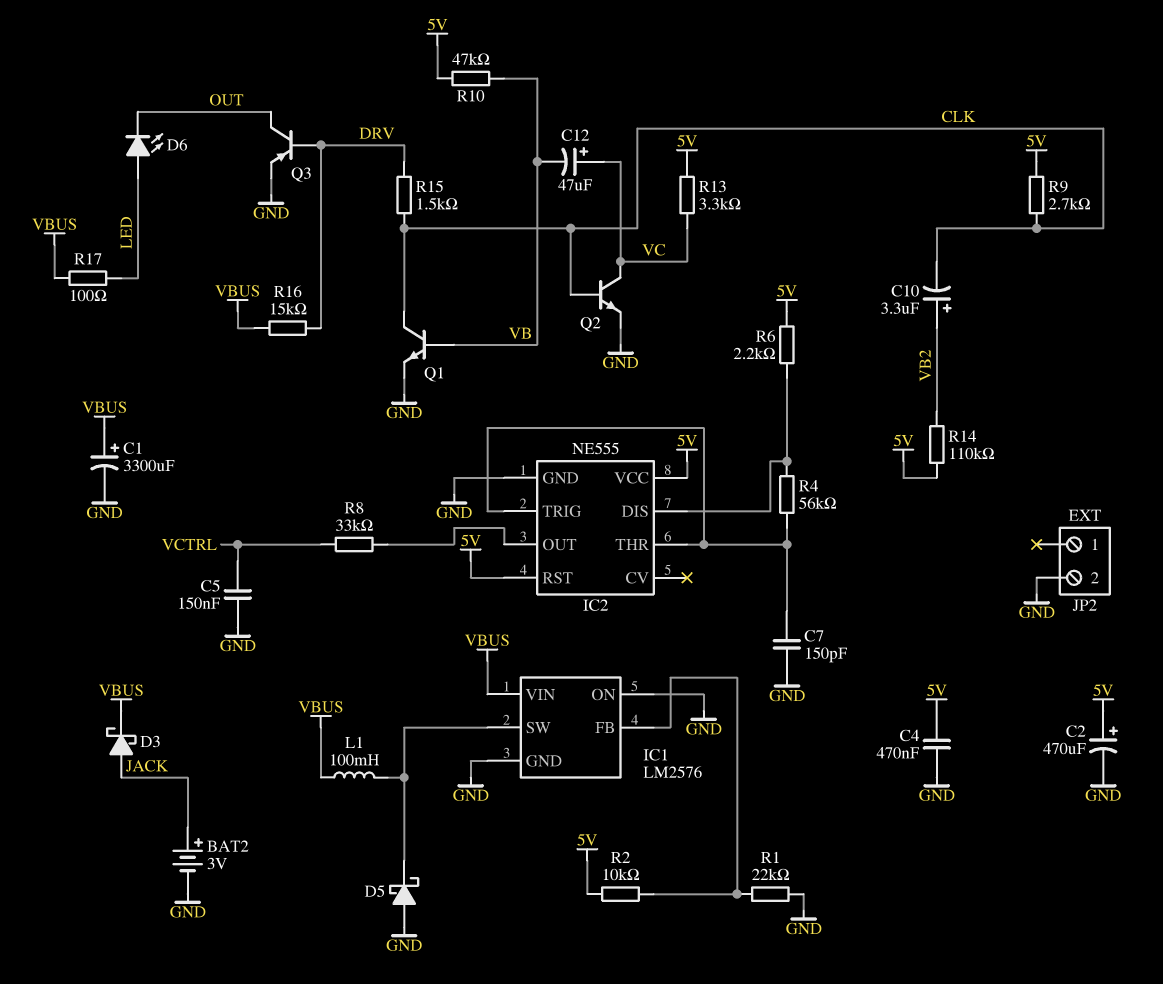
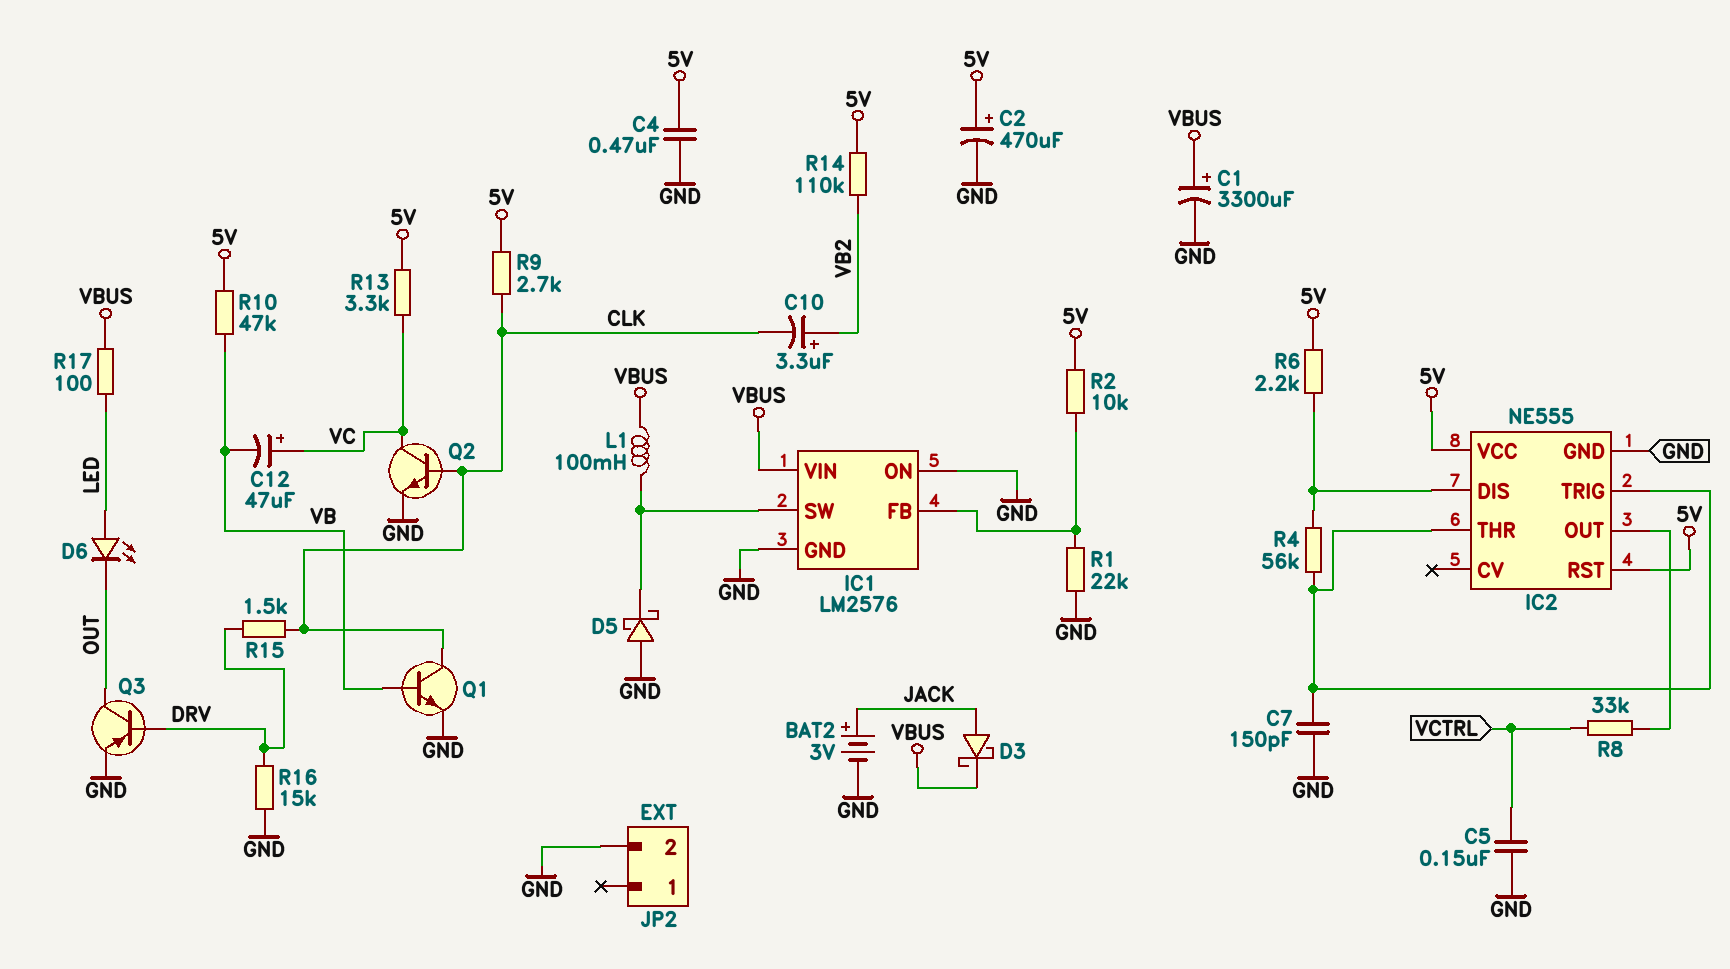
R16: 15k (DRV, VBUS) -> 15k (DRV, GND)

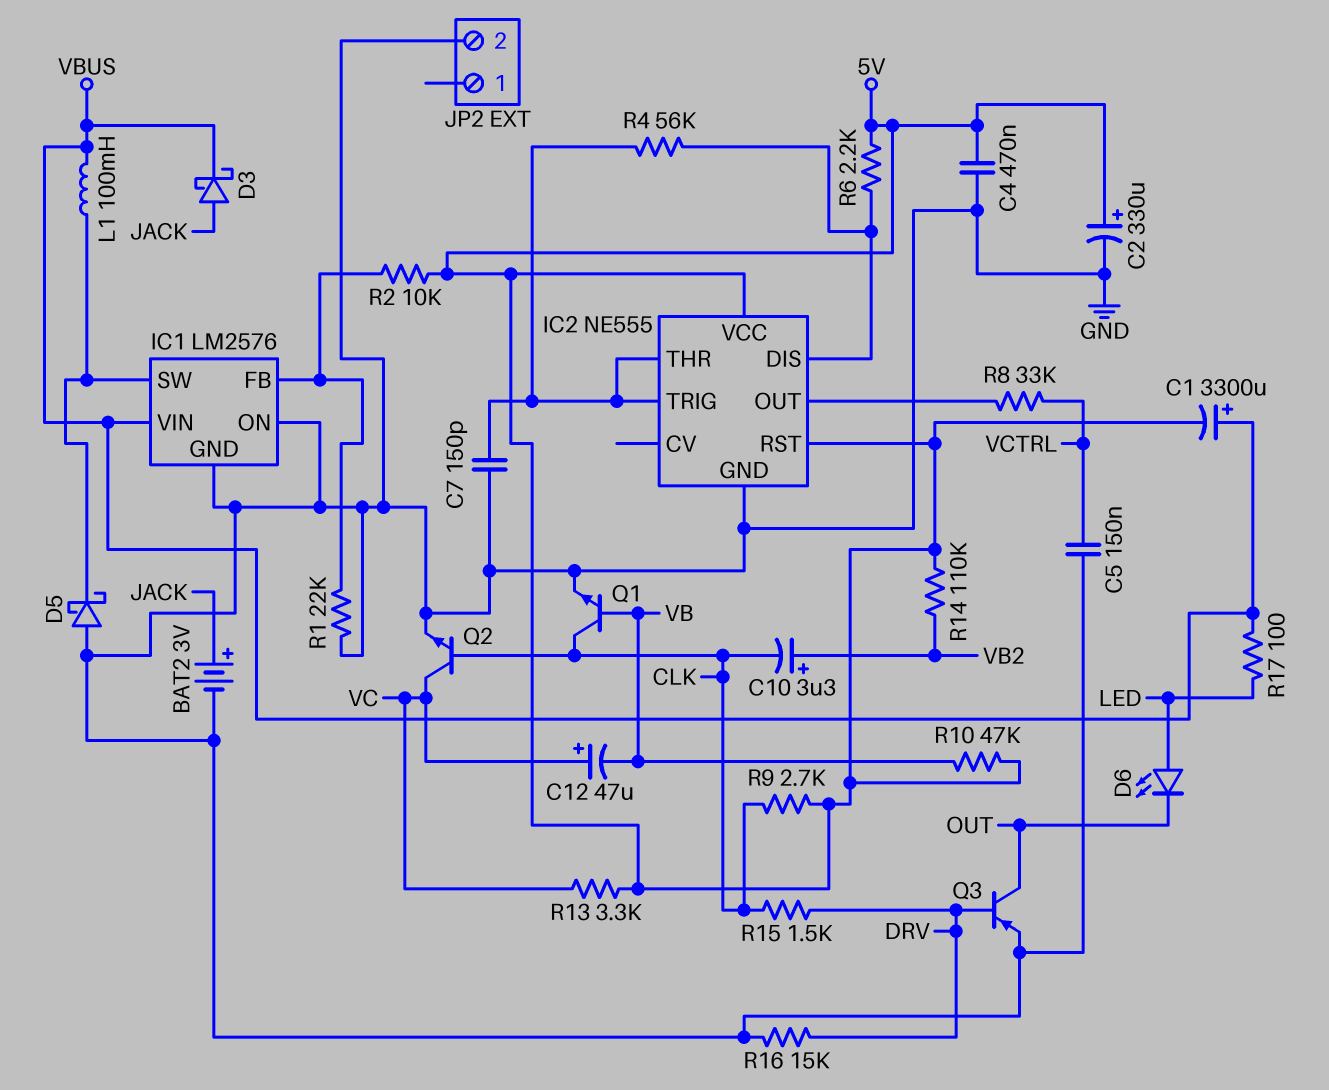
C1: 3300uF (plus VBUS, minus GND) -> 3300uF (plus VBUS, minus 5V)
C2: 470uF (plus 5V, minus GND) -> 330uF (plus 5V, minus GND)

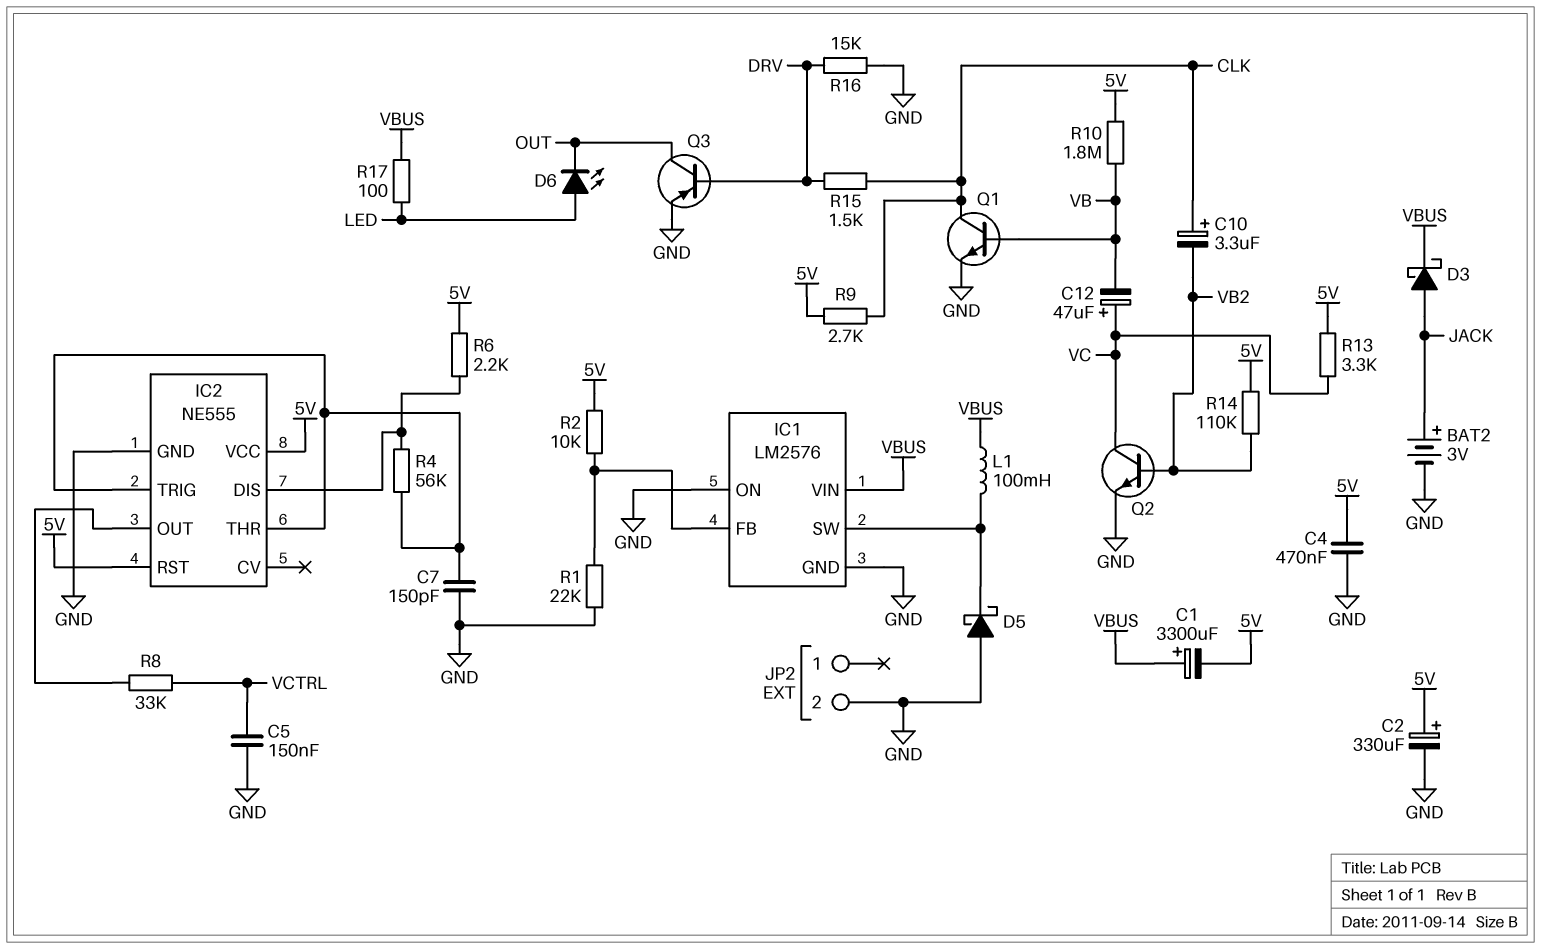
C10: 3.3uF (plus VB2, minus CLK) -> 3.3uF (plus CLK, minus VB2)
Q2: NPN (B CLK, C VC, E GND) -> NPN (B VB2, C VC, E GND)
R10: 47k (5V, VB) -> 1.8M (5V, VB)

